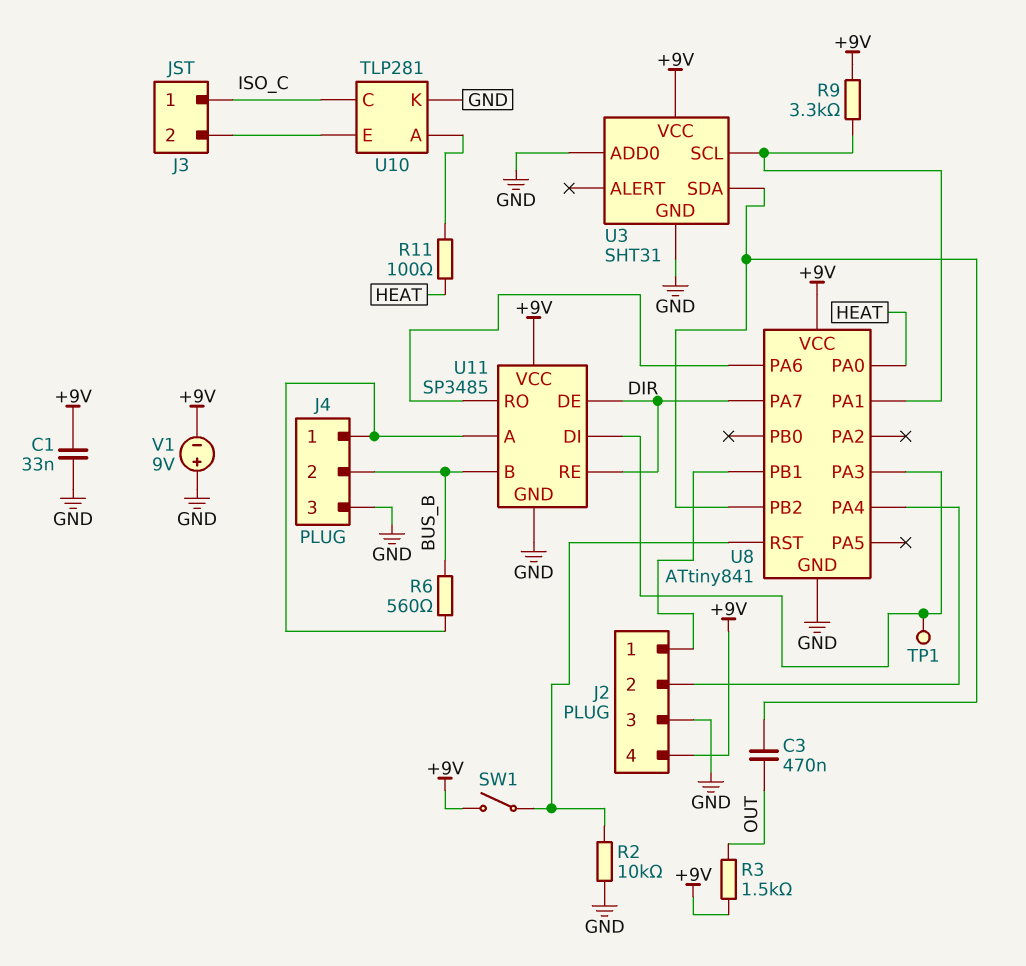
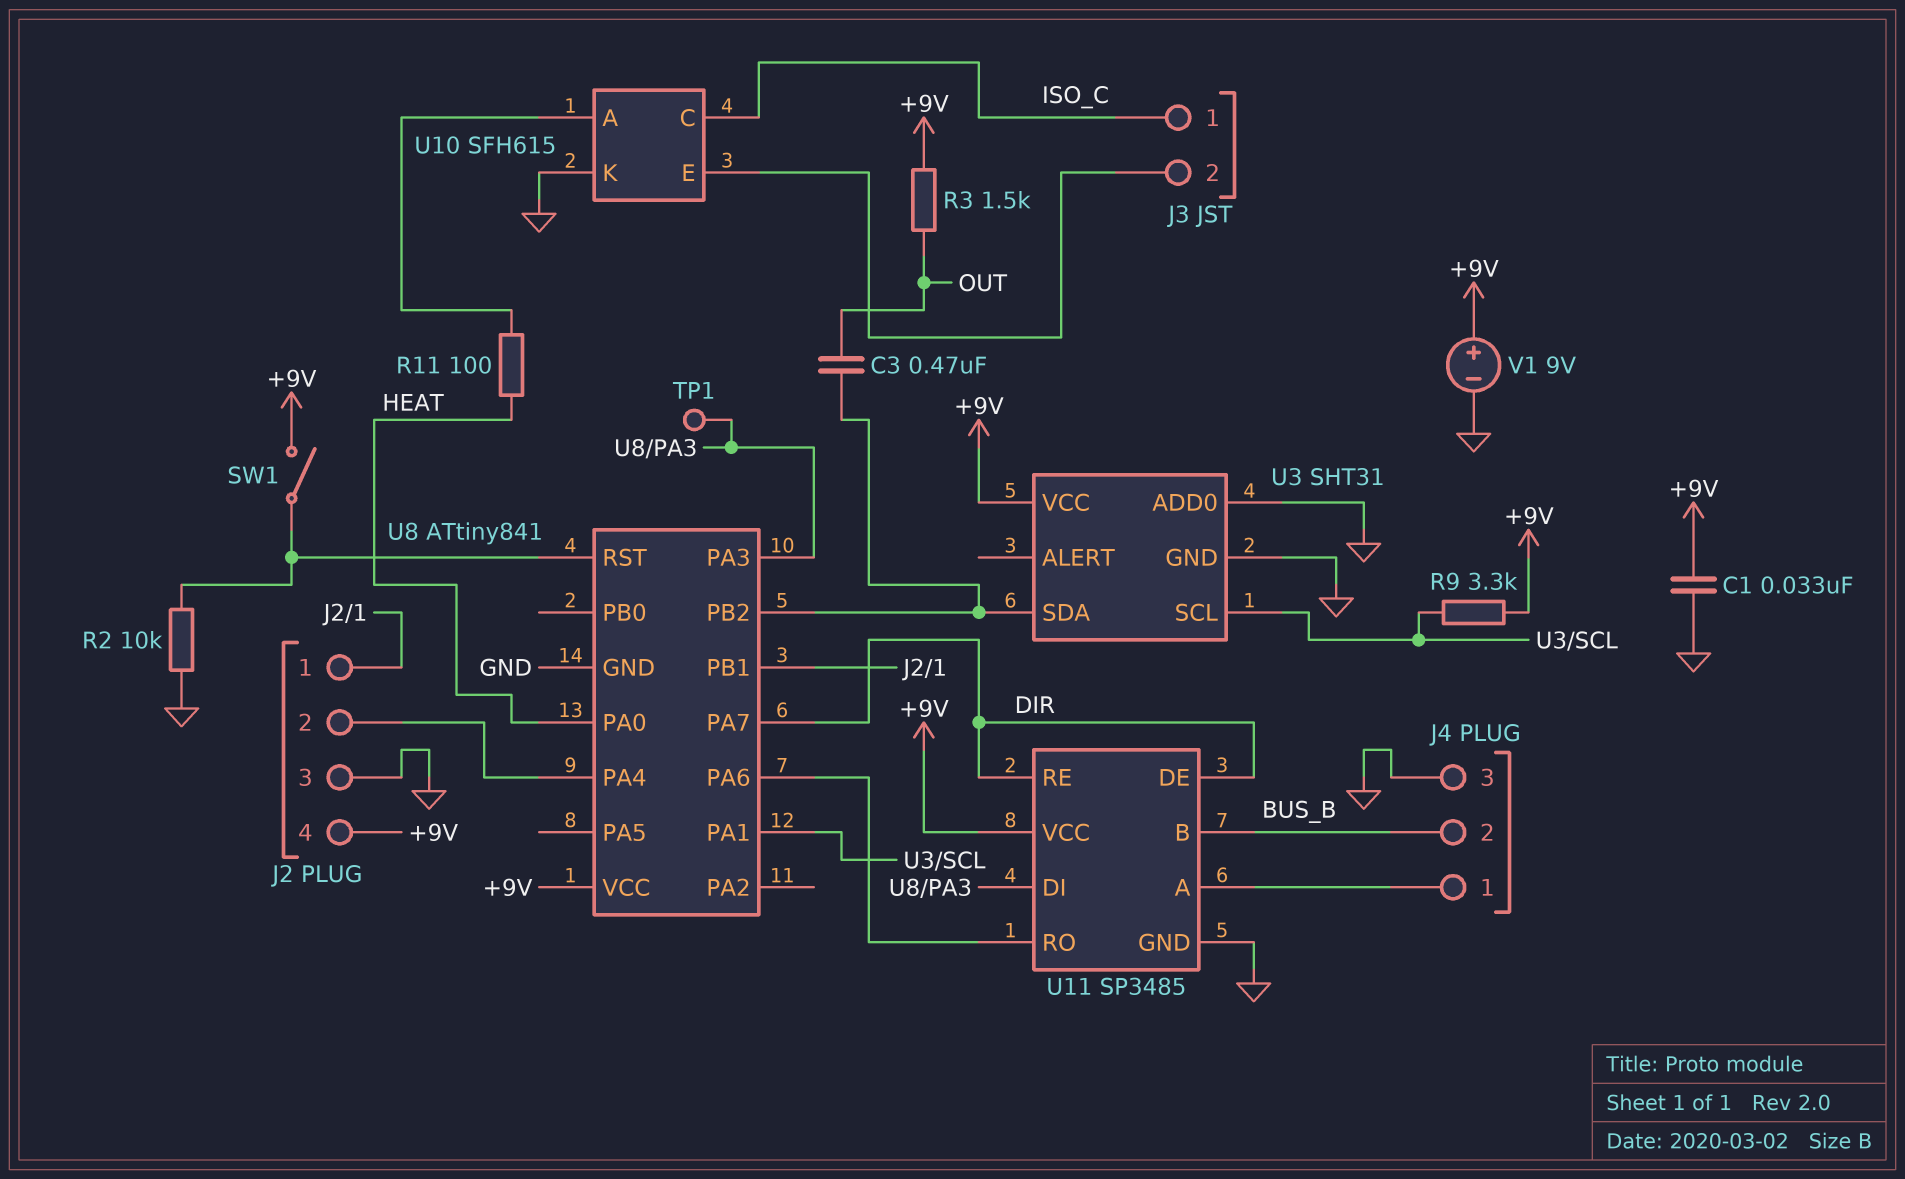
R6: 560 (BUS_B, J4/1) -> none
U10: TLP281 -> SFH615
V1: 9V (plus GND, minus +9V) -> 9V (plus +9V, minus GND)

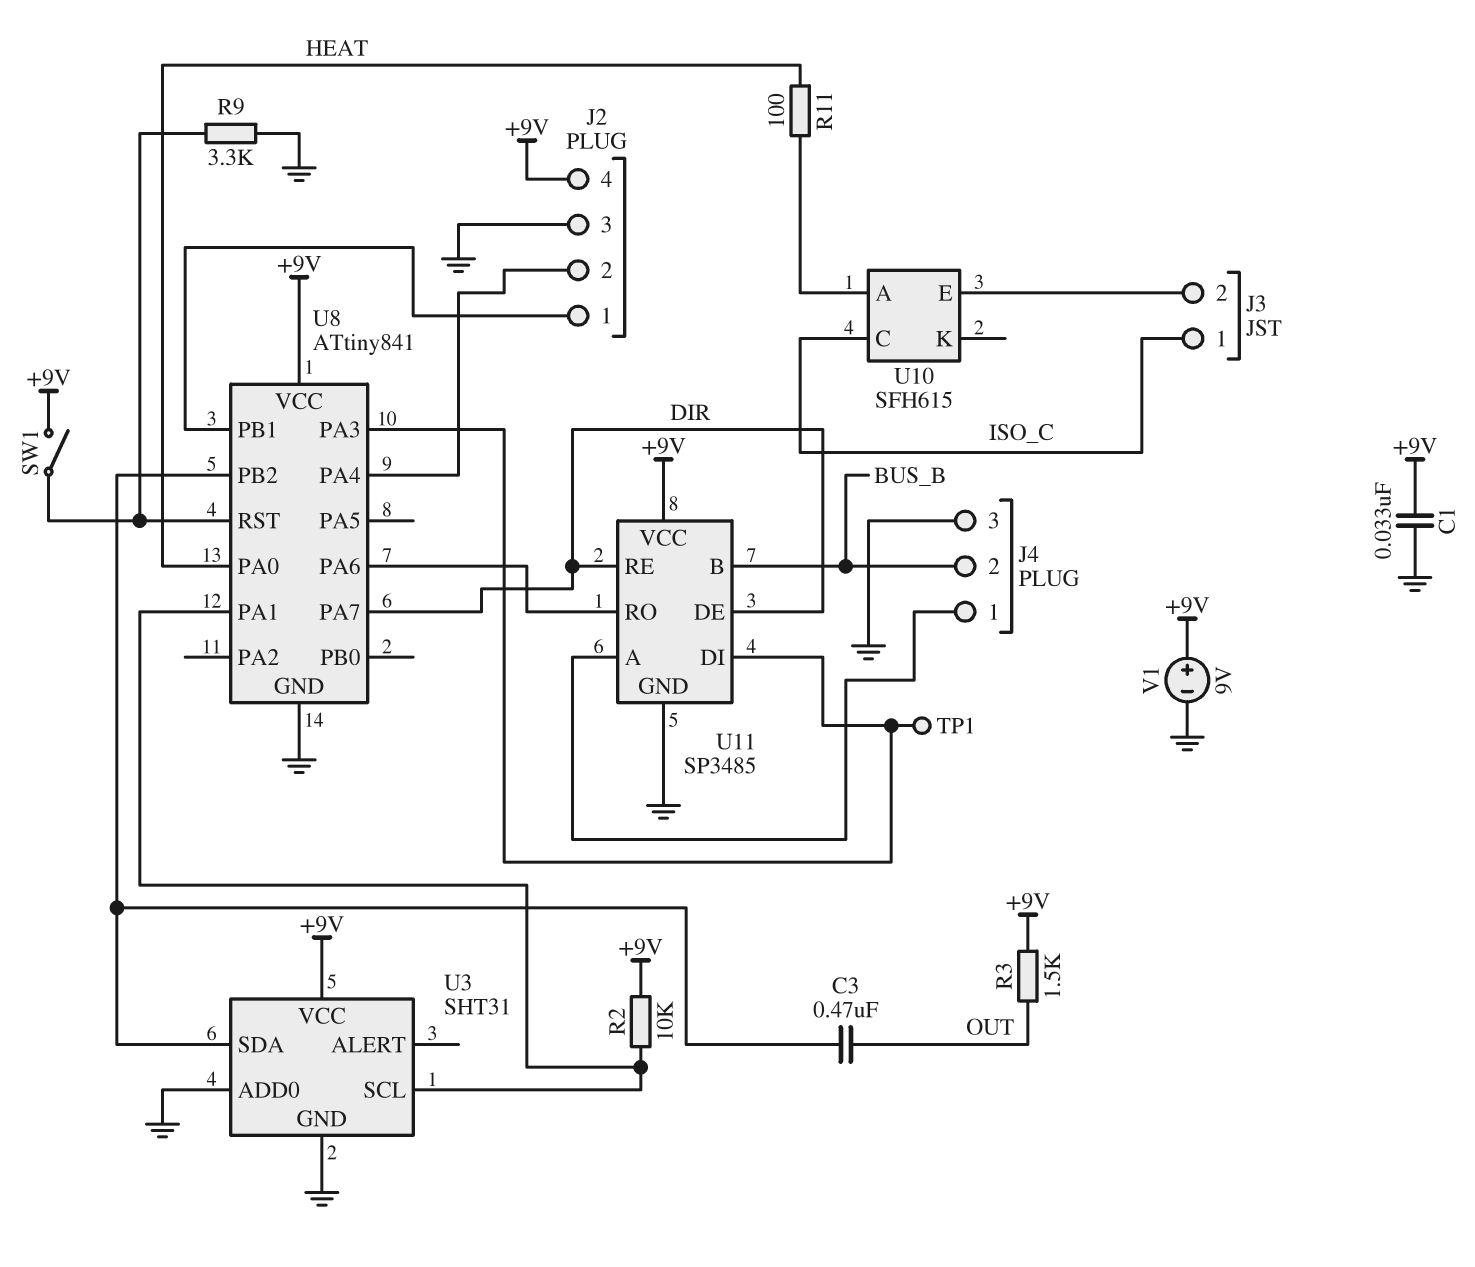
R2: 10k (GND, U8/RST) -> 10k (+9V, U3/SCL)
R9: 3.3k (+9V, U3/SCL) -> 3.3k (GND, U8/RST)
U10 pin K: GND -> none

